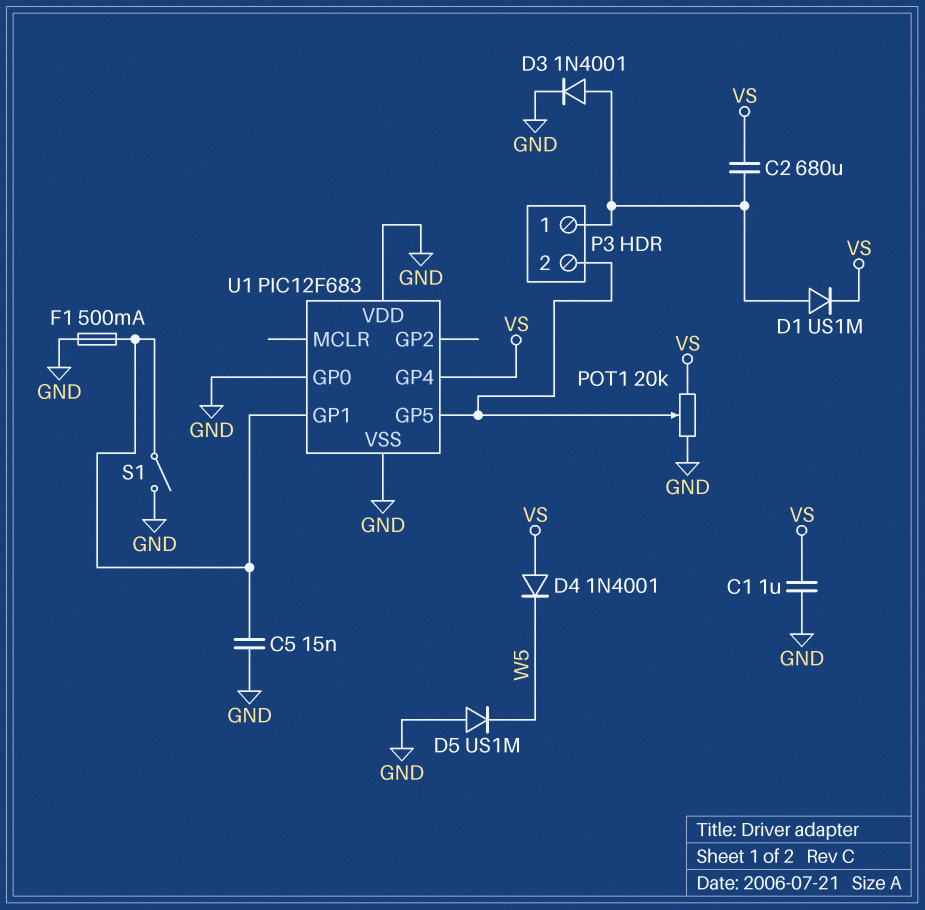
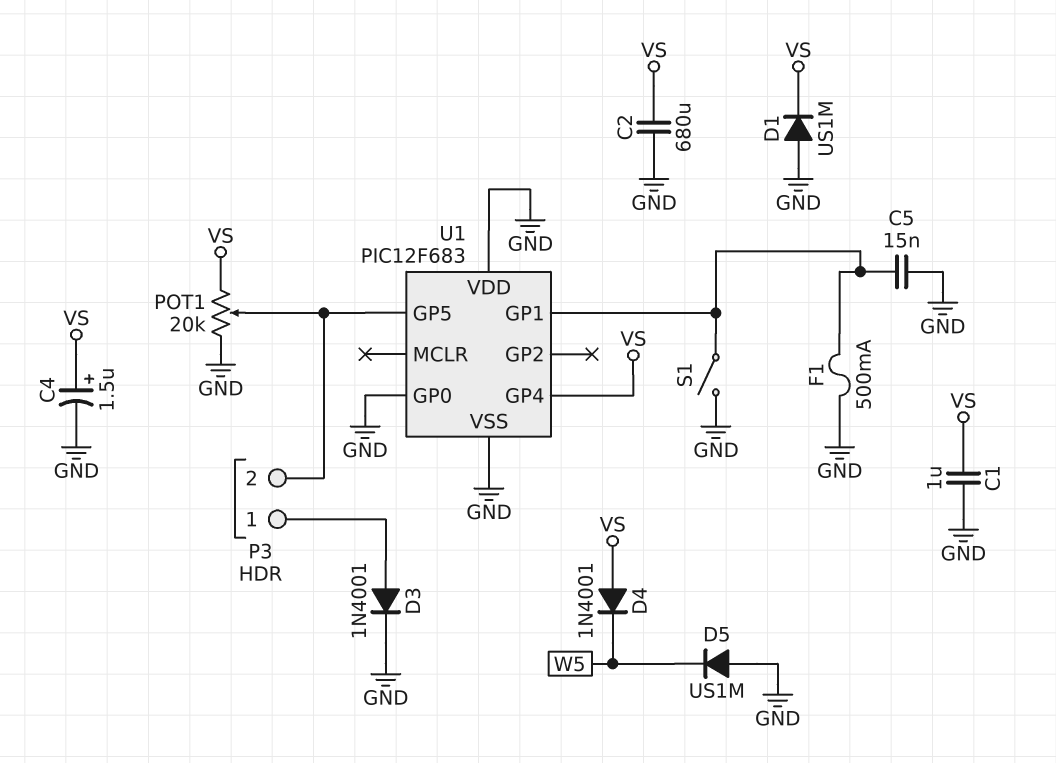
C2: 680uF (P3/1, VS) -> 680uF (GND, VS)
C4: none -> 1.5uF (plus VS, minus GND)
D1: diode US1M (A P3/1, K VS) -> diode US1M (A GND, K VS)

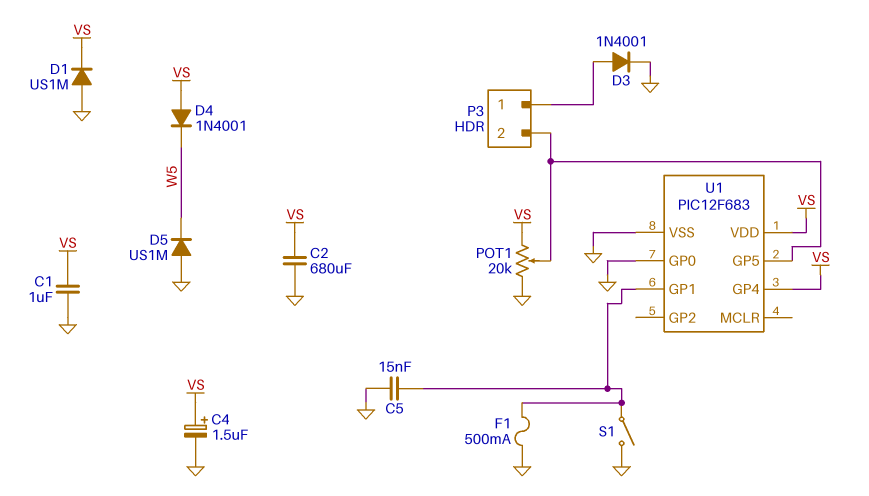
U1 pin VDD: GND -> VS

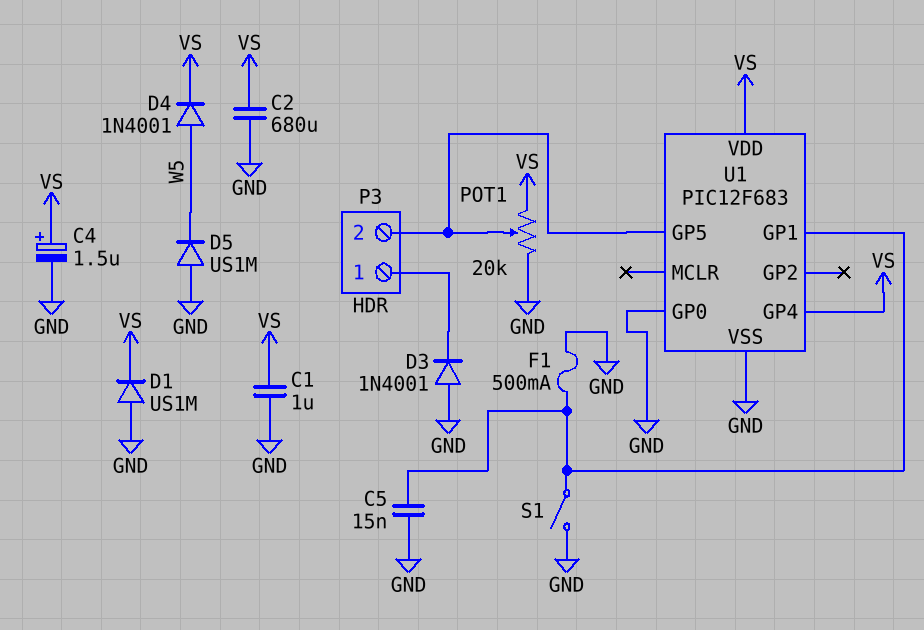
D3: diode 1N4001 (A P3/1, K GND) -> diode 1N4001 (A GND, K P3/1)
D4: diode 1N4001 (A VS, K W5) -> diode 1N4001 (A W5, K VS)

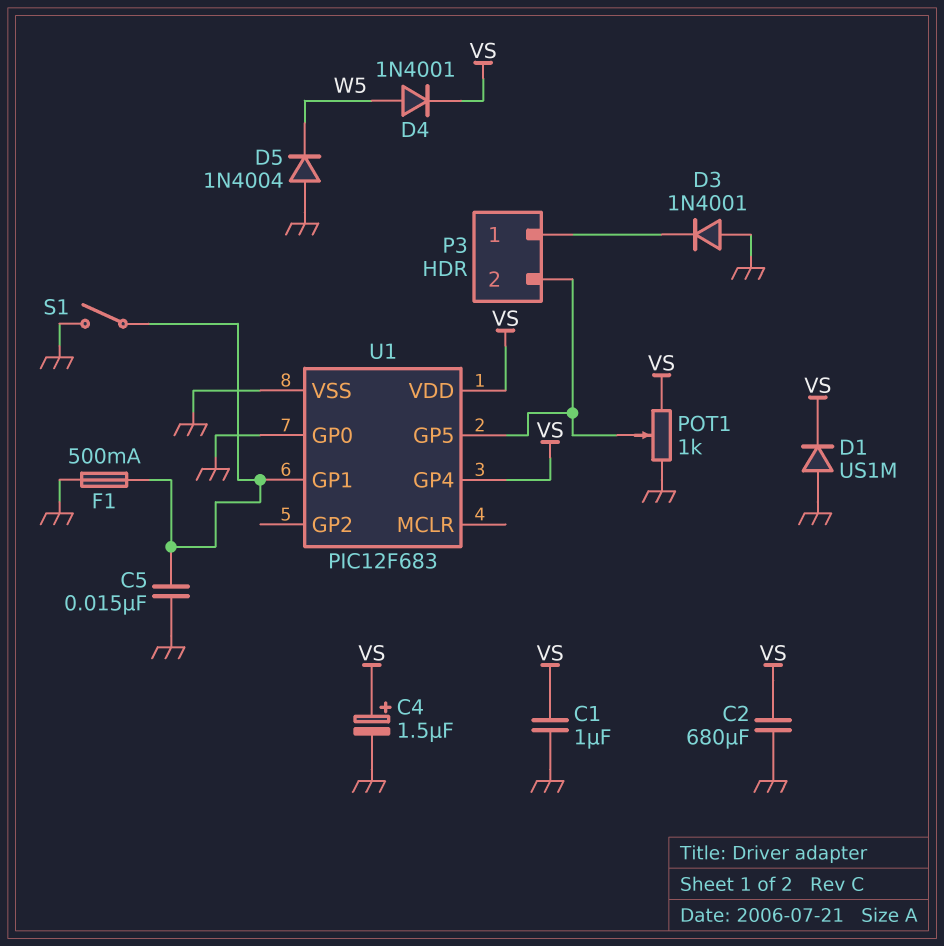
D5: diode US1M (A GND, K W5) -> diode 1N4004 (A GND, K W5)
POT1: 20k (GND, VS, wiper P3/2) -> 1k (GND, VS, wiper P3/2)

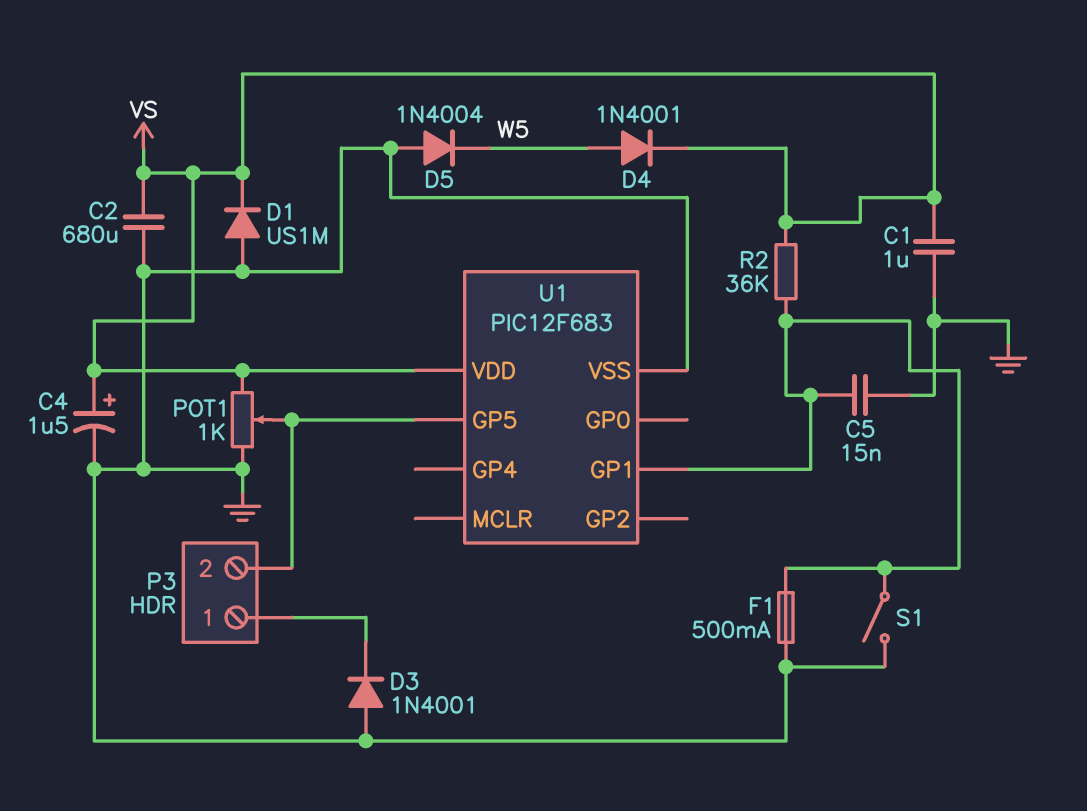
R2: none -> 36k (U1/GP1, VS)
U1 pin GP0: GND -> none
U1 pin GP4: VS -> none

